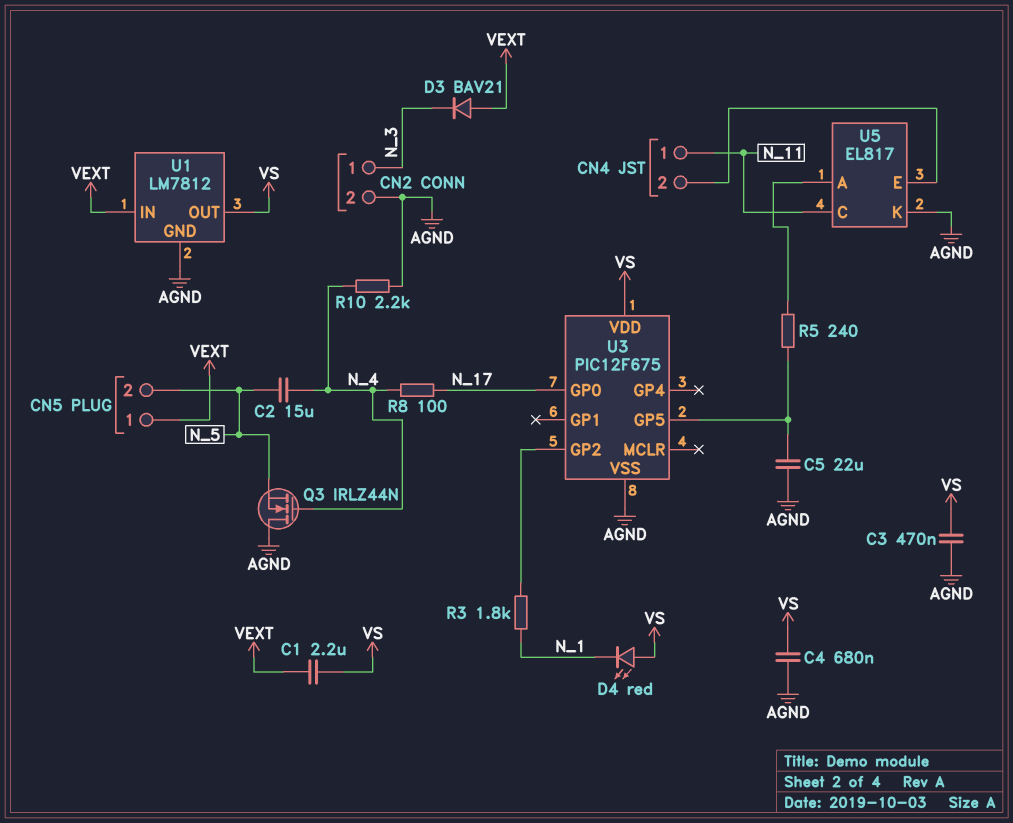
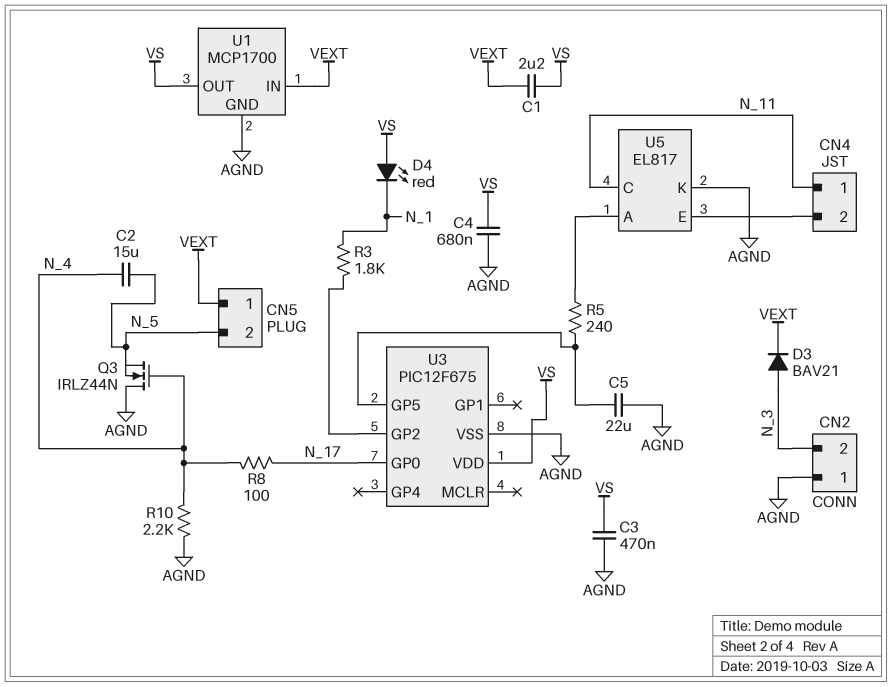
CN2 pin 1: N_3 -> AGND
CN2 pin 2: AGND -> N_3
D3: diode BAV21 (A VEXT, K N_3) -> diode BAV21 (A N_3, K VEXT)
U1: LM7812 -> MCP1700

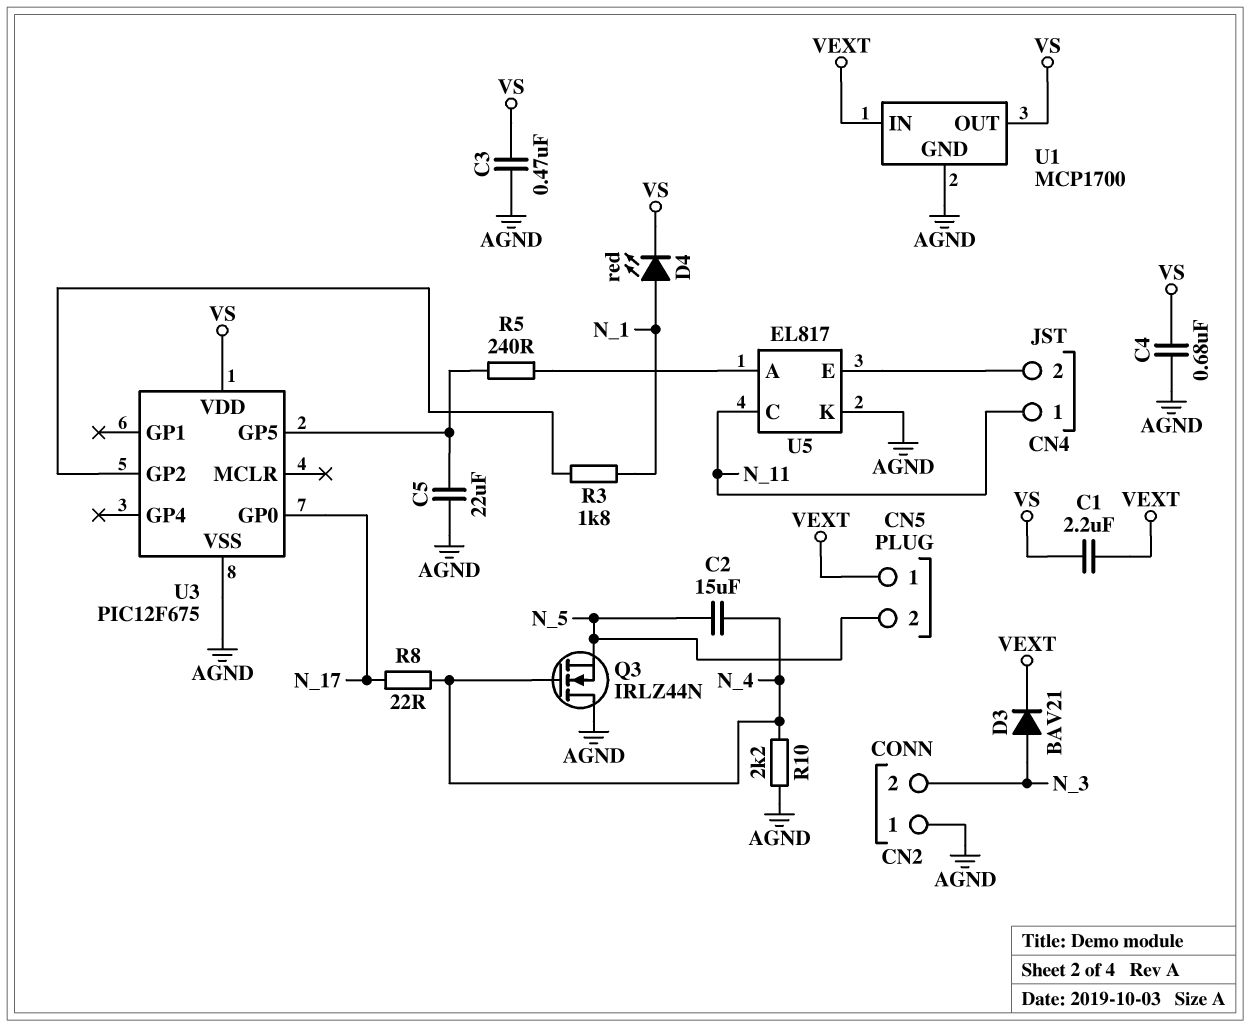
D4: LED red (A VS, K N_1) -> LED red (A N_1, K VS)
R8: 100 (N_4, N_17) -> 22 (N_4, N_17)

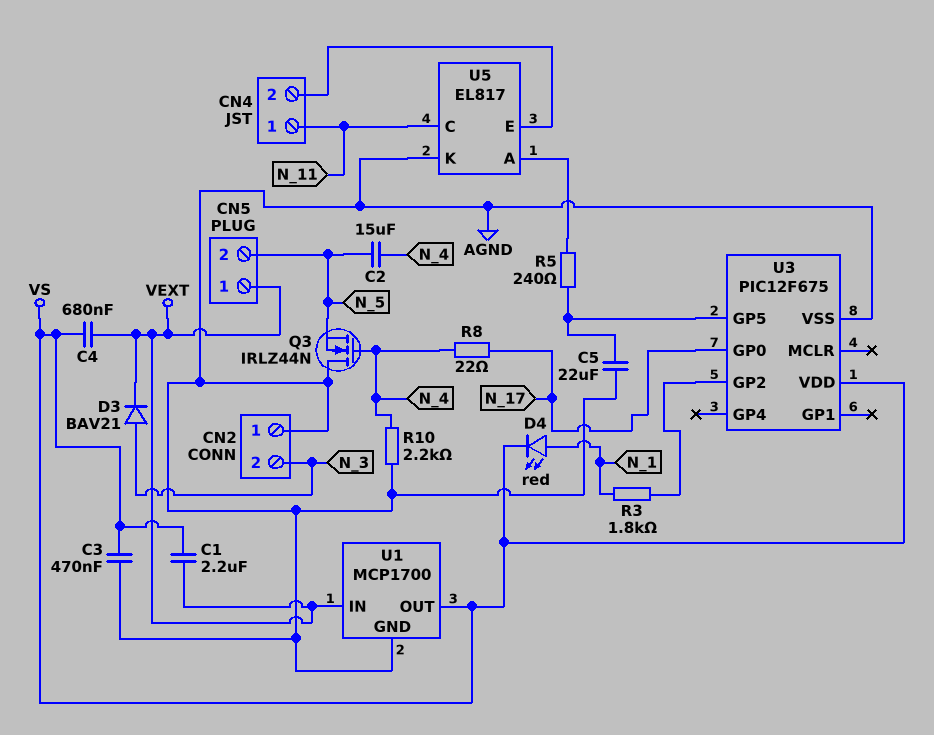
C4: 680nF (AGND, VS) -> 680nF (VEXT, VS)

